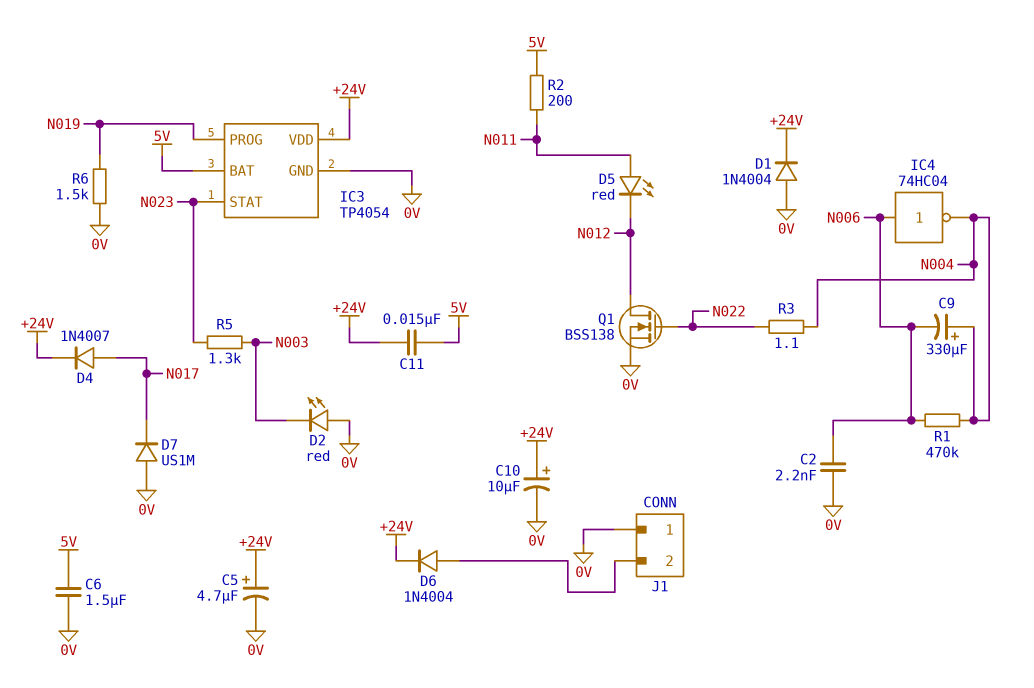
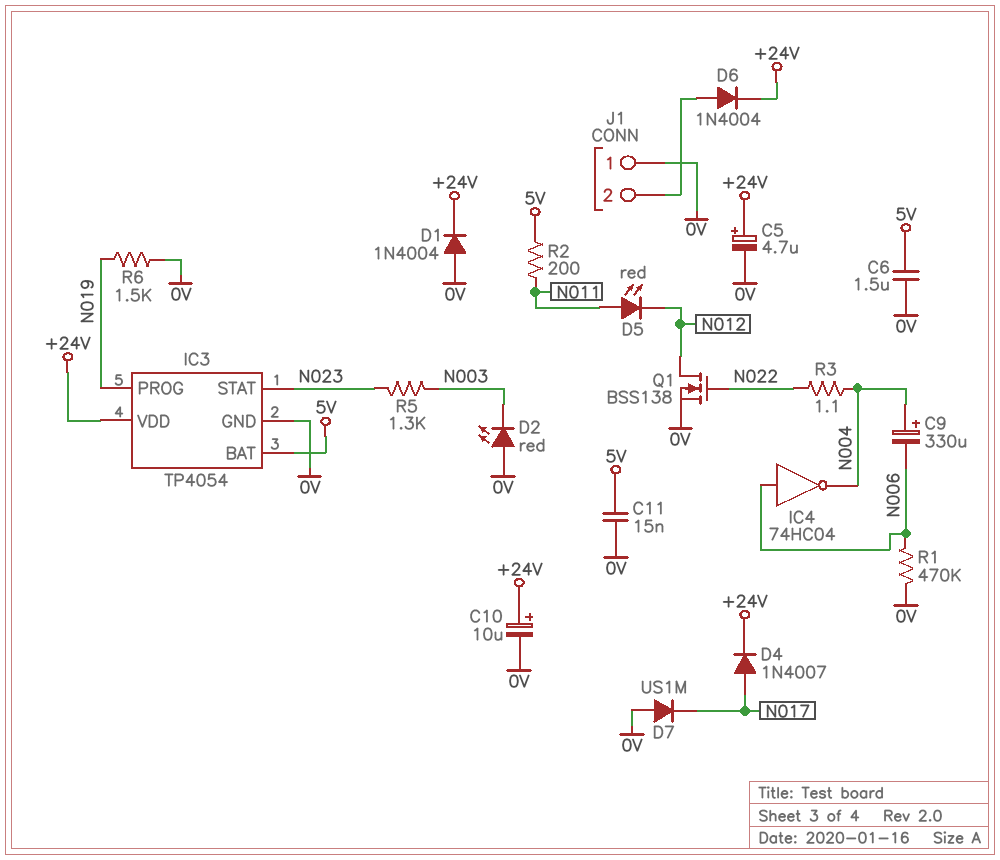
C2: 2.2nF (0V, N006) -> none
C11: 15nF (+24V, 5V) -> 15nF (0V, 5V)
R1: 470k (N004, N006) -> 470k (0V, N006)

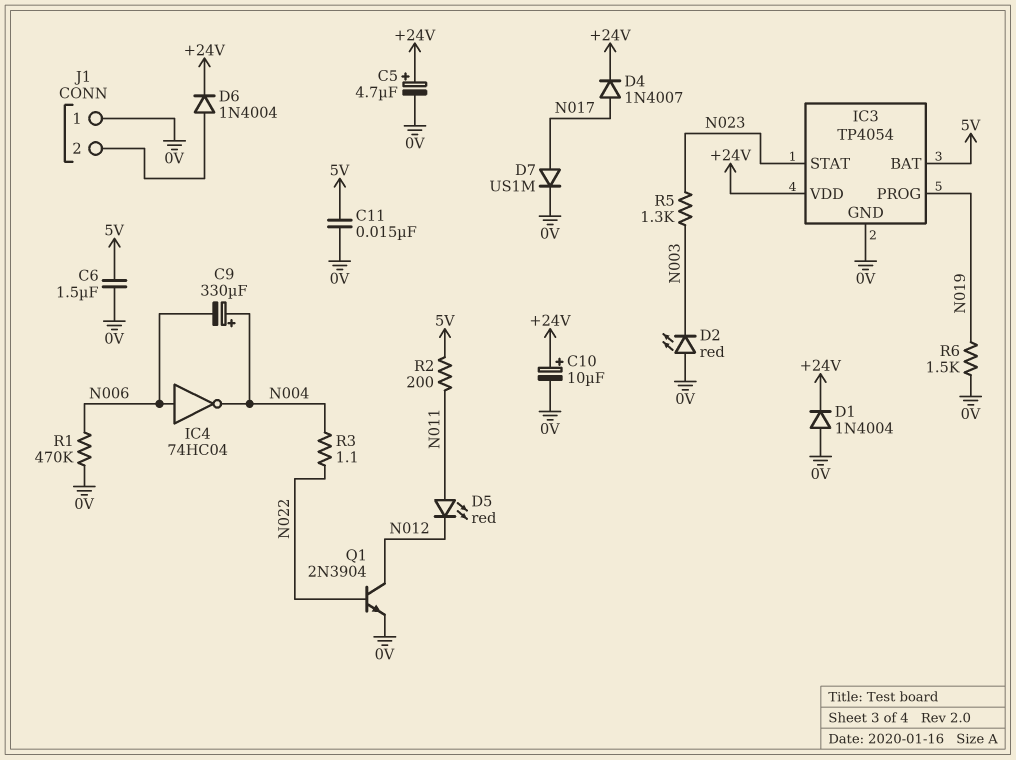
D7: diode US1M (A 0V, K N017) -> diode US1M (A N017, K 0V)
Q1: NMOS BSS138 (G N022, D N012, S 0V) -> NPN 2N3904 (B N022, C N012, E 0V)

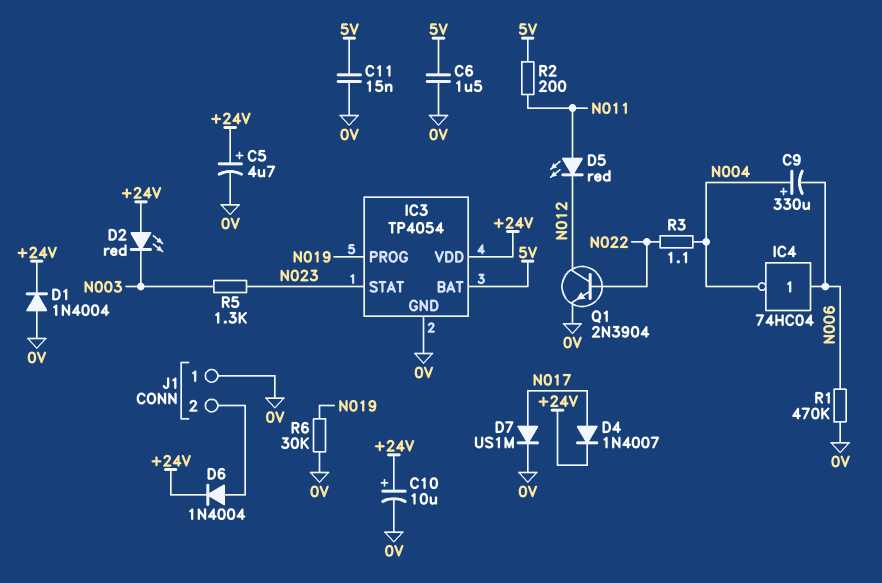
D2: LED red (A 0V, K N003) -> LED red (A +24V, K N003)
R6: 1.5k (0V, N019) -> 30k (0V, N019)

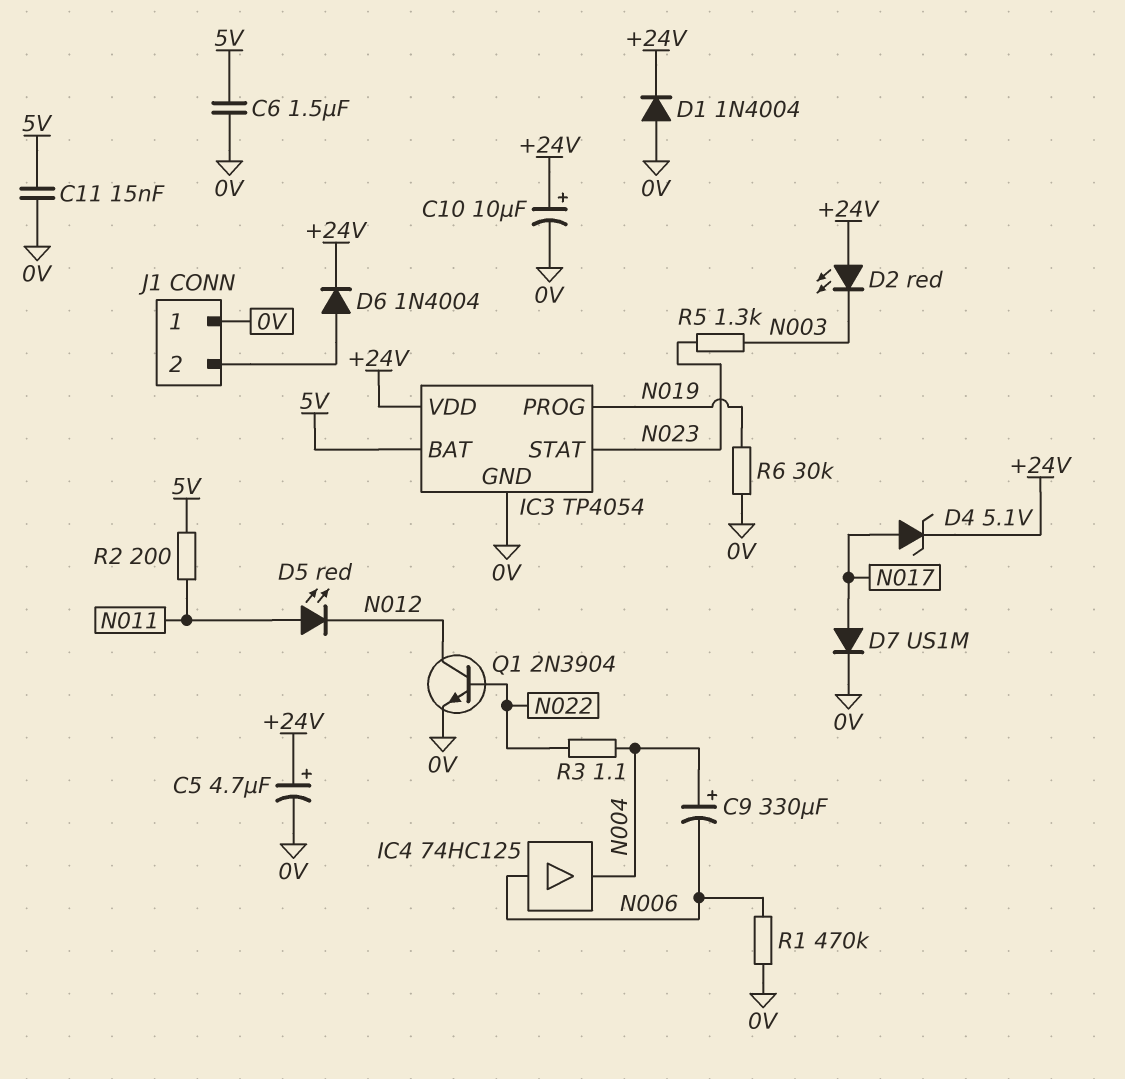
D4: diode 1N4007 (A N017, K +24V) -> zener 5.1V (A N017, K +24V)
IC4: NOT 74HC04 (in N006, out N004) -> buffer 74HC125 (in N006, out N004)

